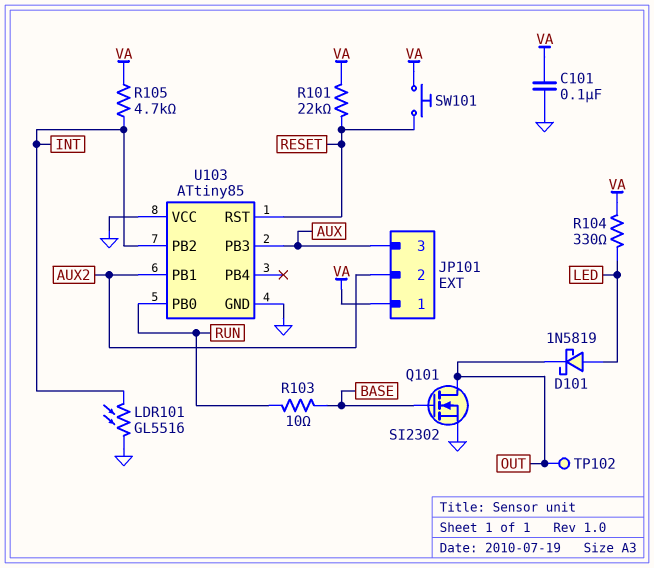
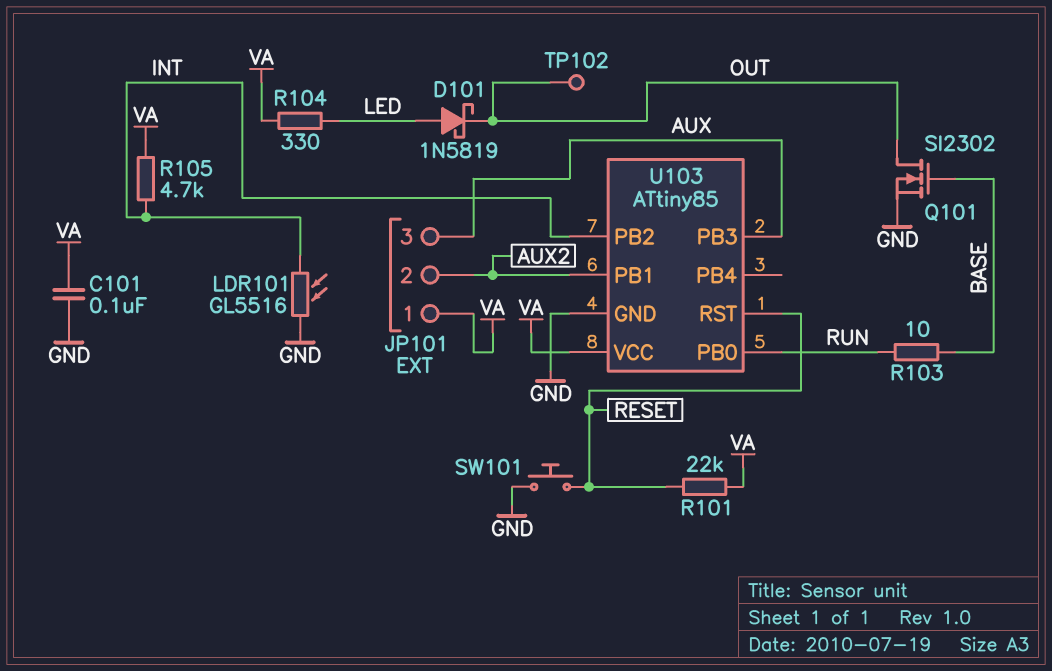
SW101: button (RESET, VA) -> button (GND, RESET)
U103 pin VCC: GND -> VA

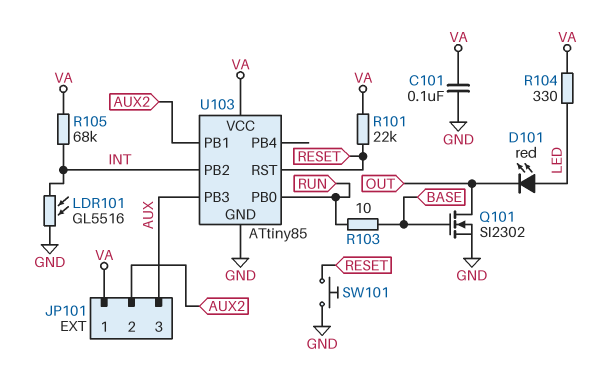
D101: schottky 1N5819 (A LED, K OUT) -> LED red (A LED, K OUT)
R105: 4.7k (INT, VA) -> 68k (INT, VA)
TP102: test point (OUT) -> none

